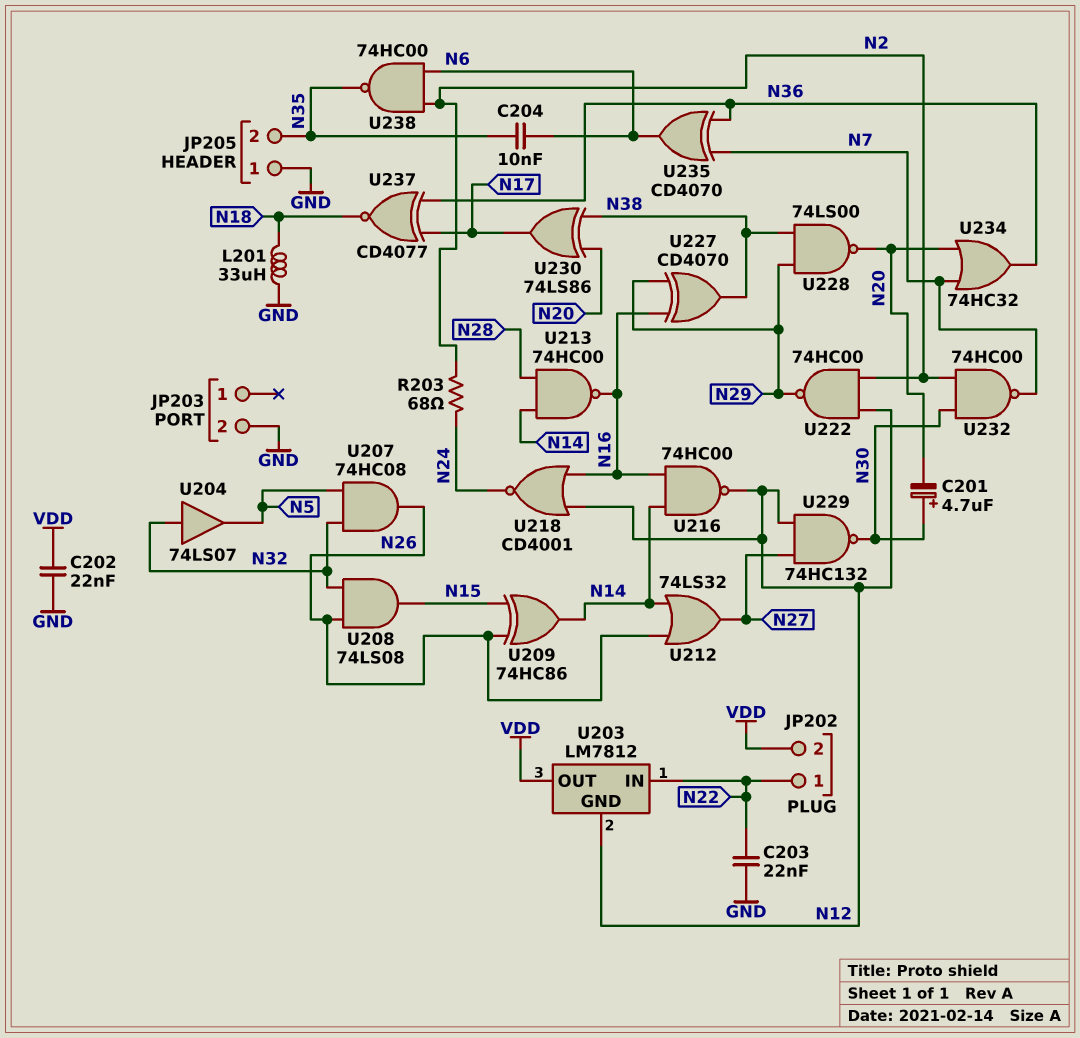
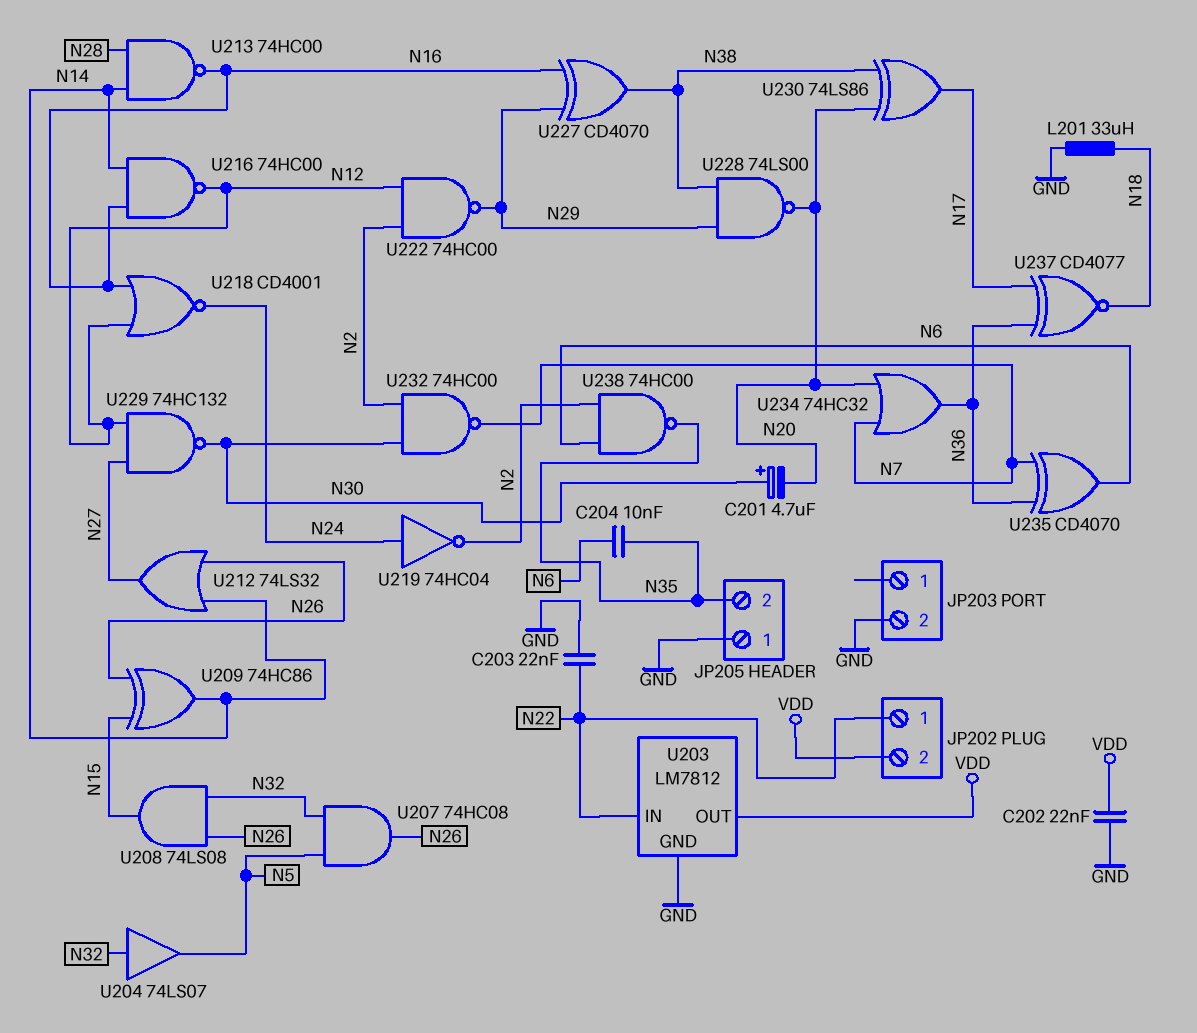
R203: 68 (N2, N24) -> none
U203 pin GND: N12 -> GND
U219: none -> NOT 74HC04 (in N24, out N2)

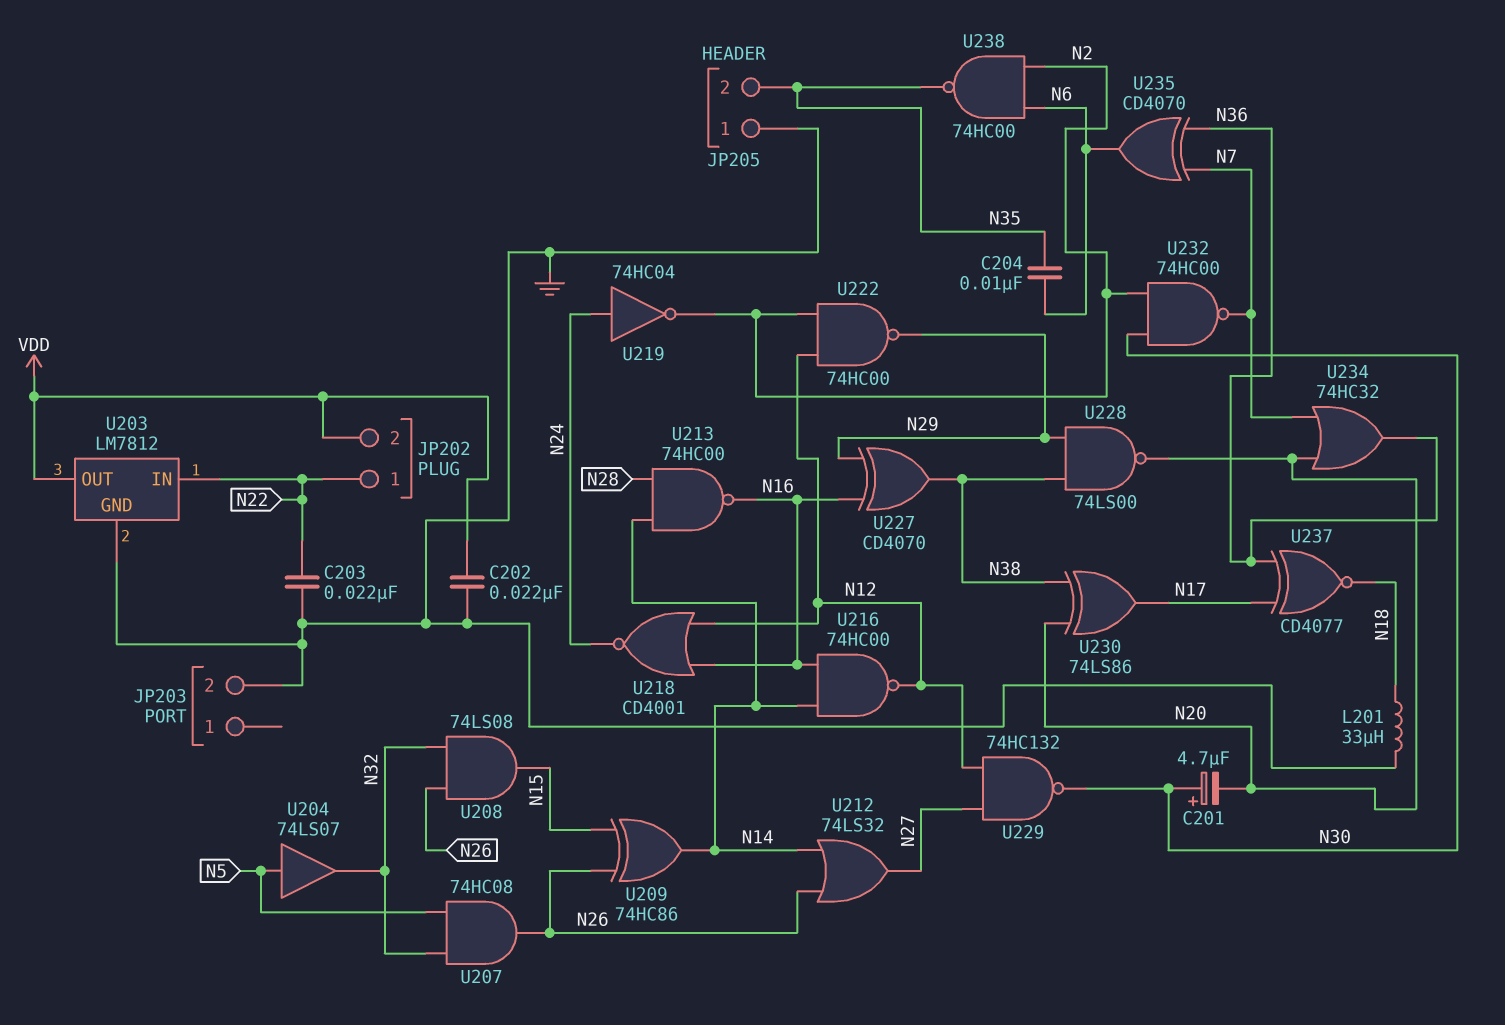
U204: buffer 74LS07 (in N32, out N5) -> buffer 74LS07 (in N5, out N32)

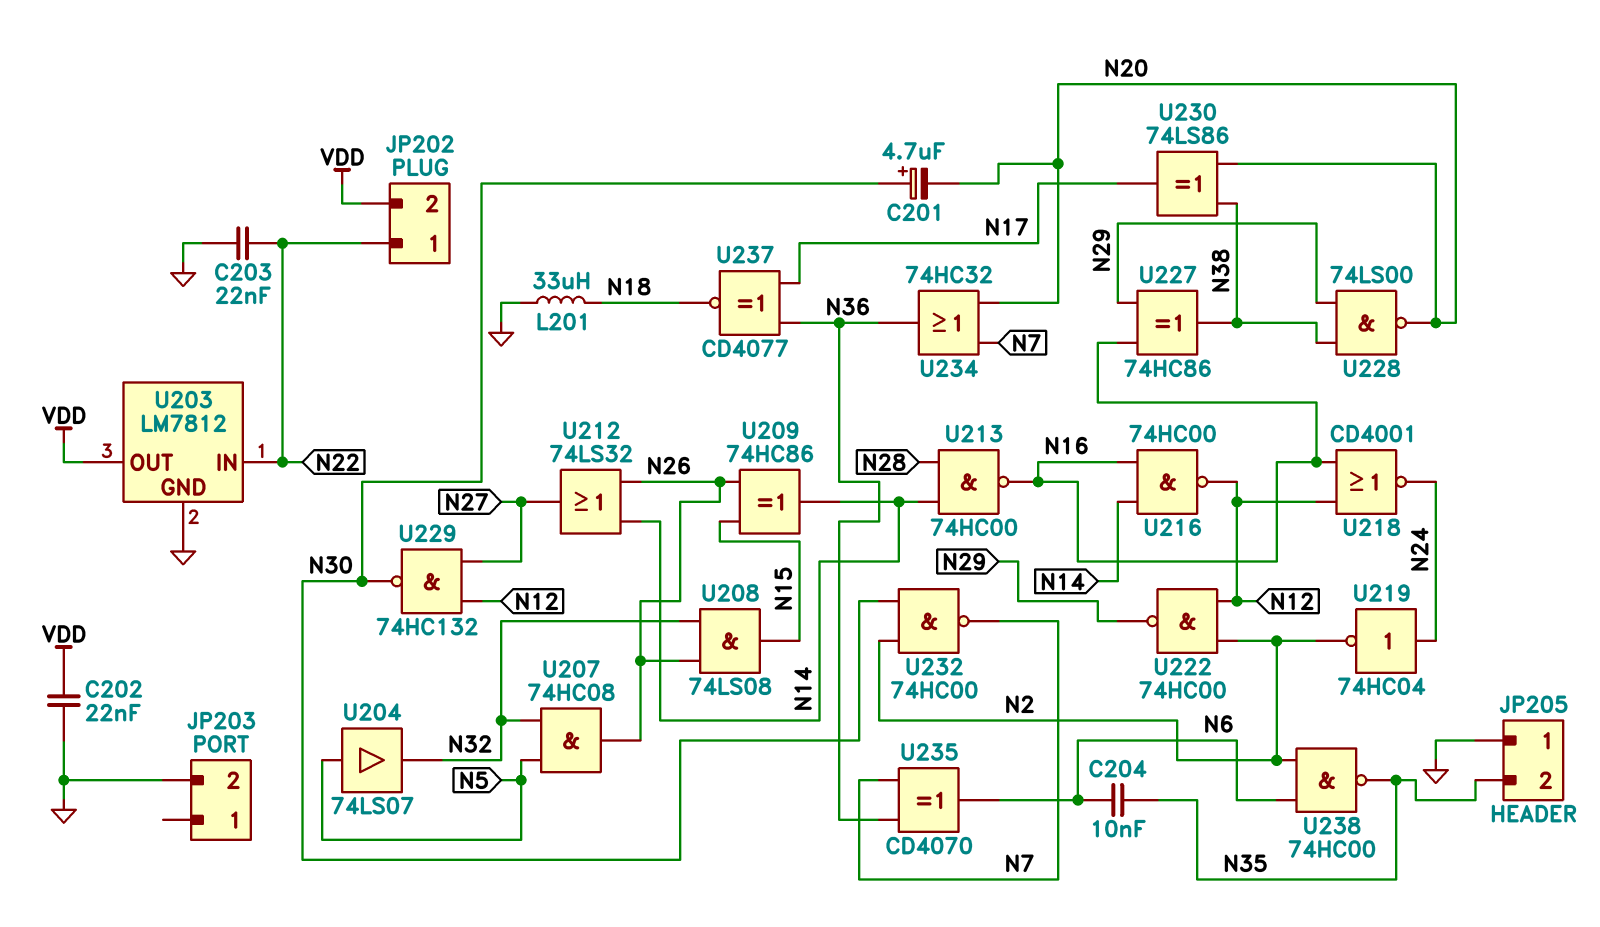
U227: XOR CD4070 (in N16, in N29, out N38) -> XOR 74HC86 (in N16, in N29, out N38)

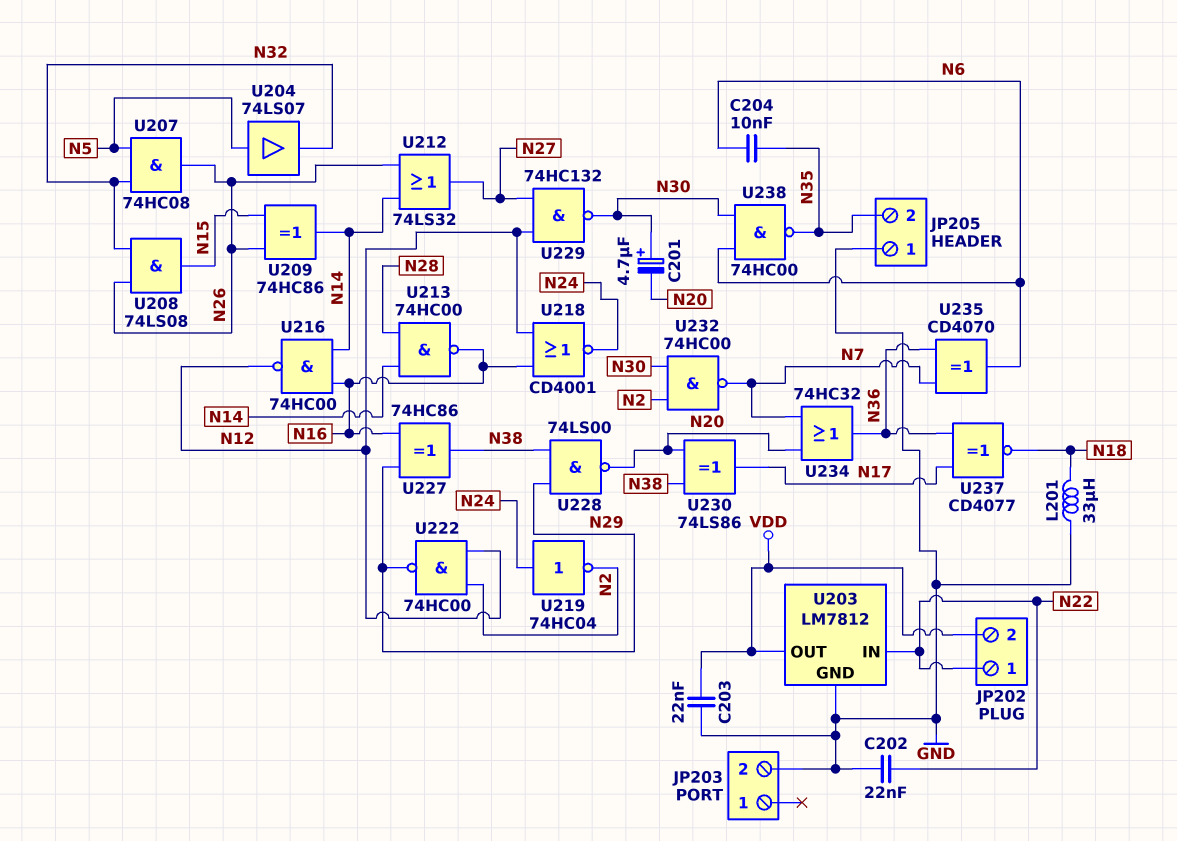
C202: 22nF (GND, VDD) -> 22nF (GND, N22)
C203: 22nF (GND, N22) -> 22nF (GND, VDD)
U238: NAND 74HC00 (in N2, in N6, out N35) -> NAND 74HC00 (in N6, in N30, out N35)

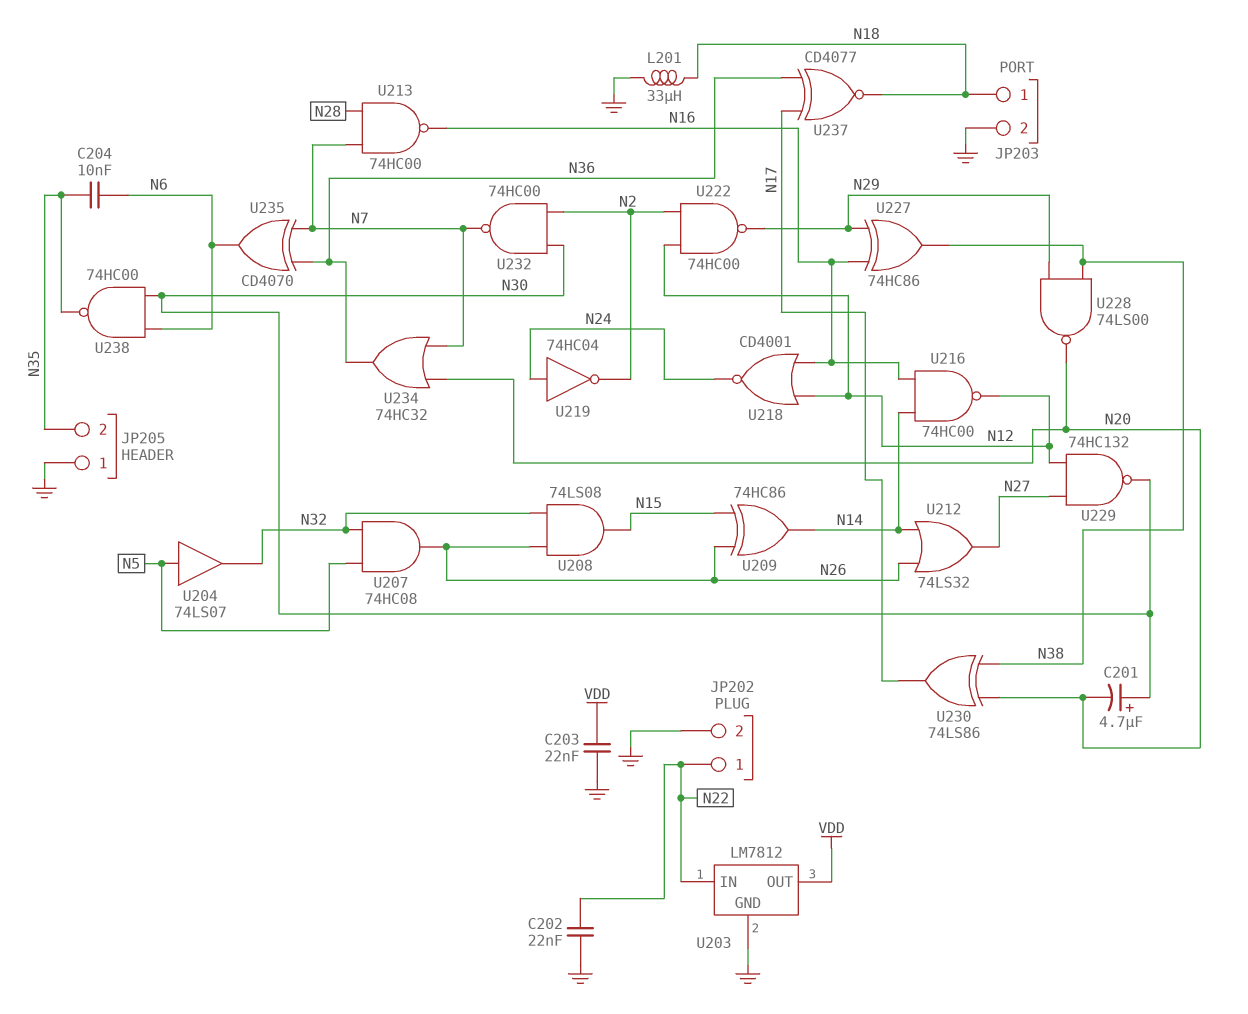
JP202 pin 2: VDD -> GND
JP203 pin 1: none -> N18
U213: NAND 74HC00 (in N14, in N28, out N16) -> NAND 74HC00 (in N7, in N28, out N16)

